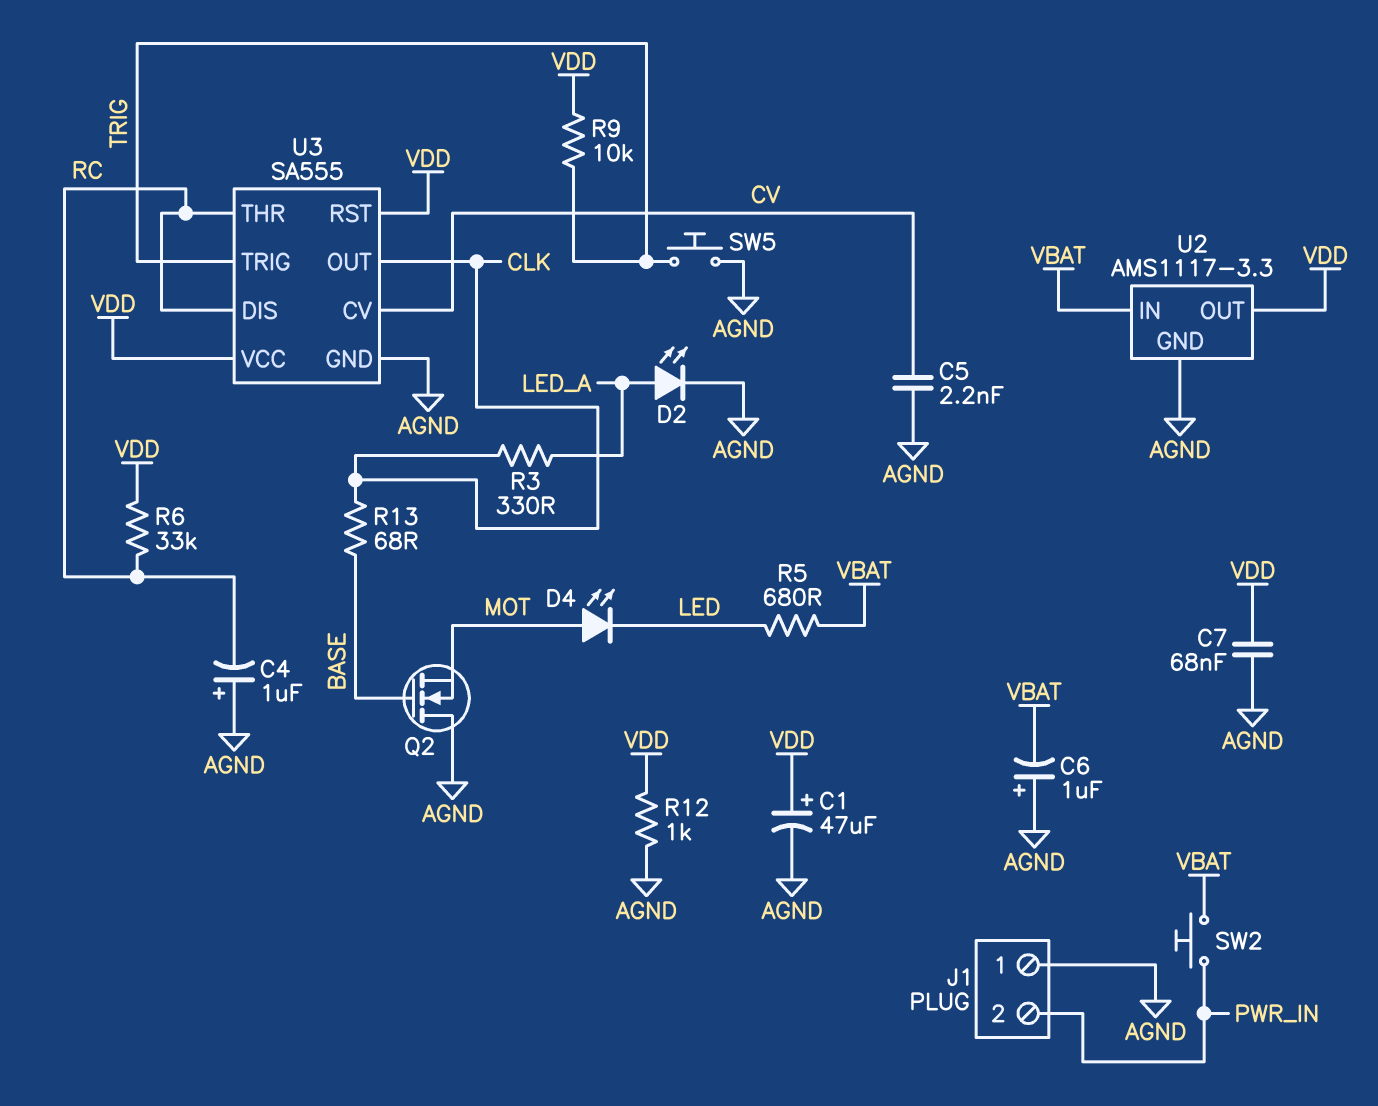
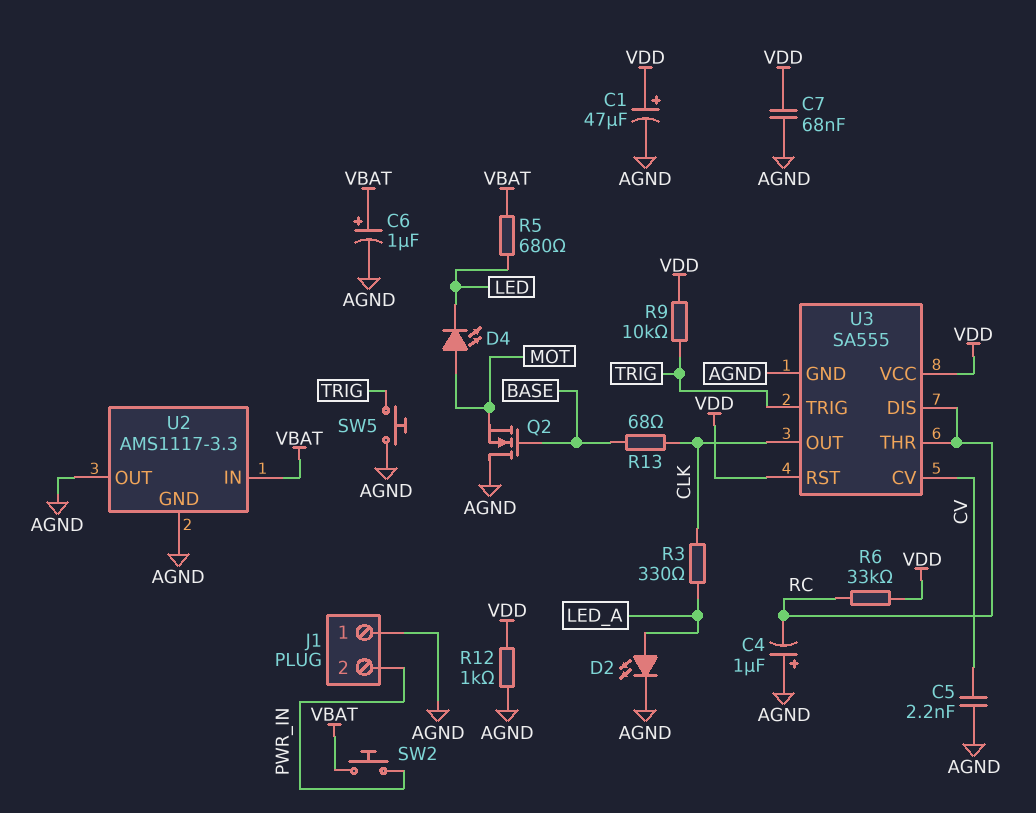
C6: 1uF (plus AGND, minus VBAT) -> 1uF (plus VBAT, minus AGND)
U2 pin OUT: VDD -> AGND

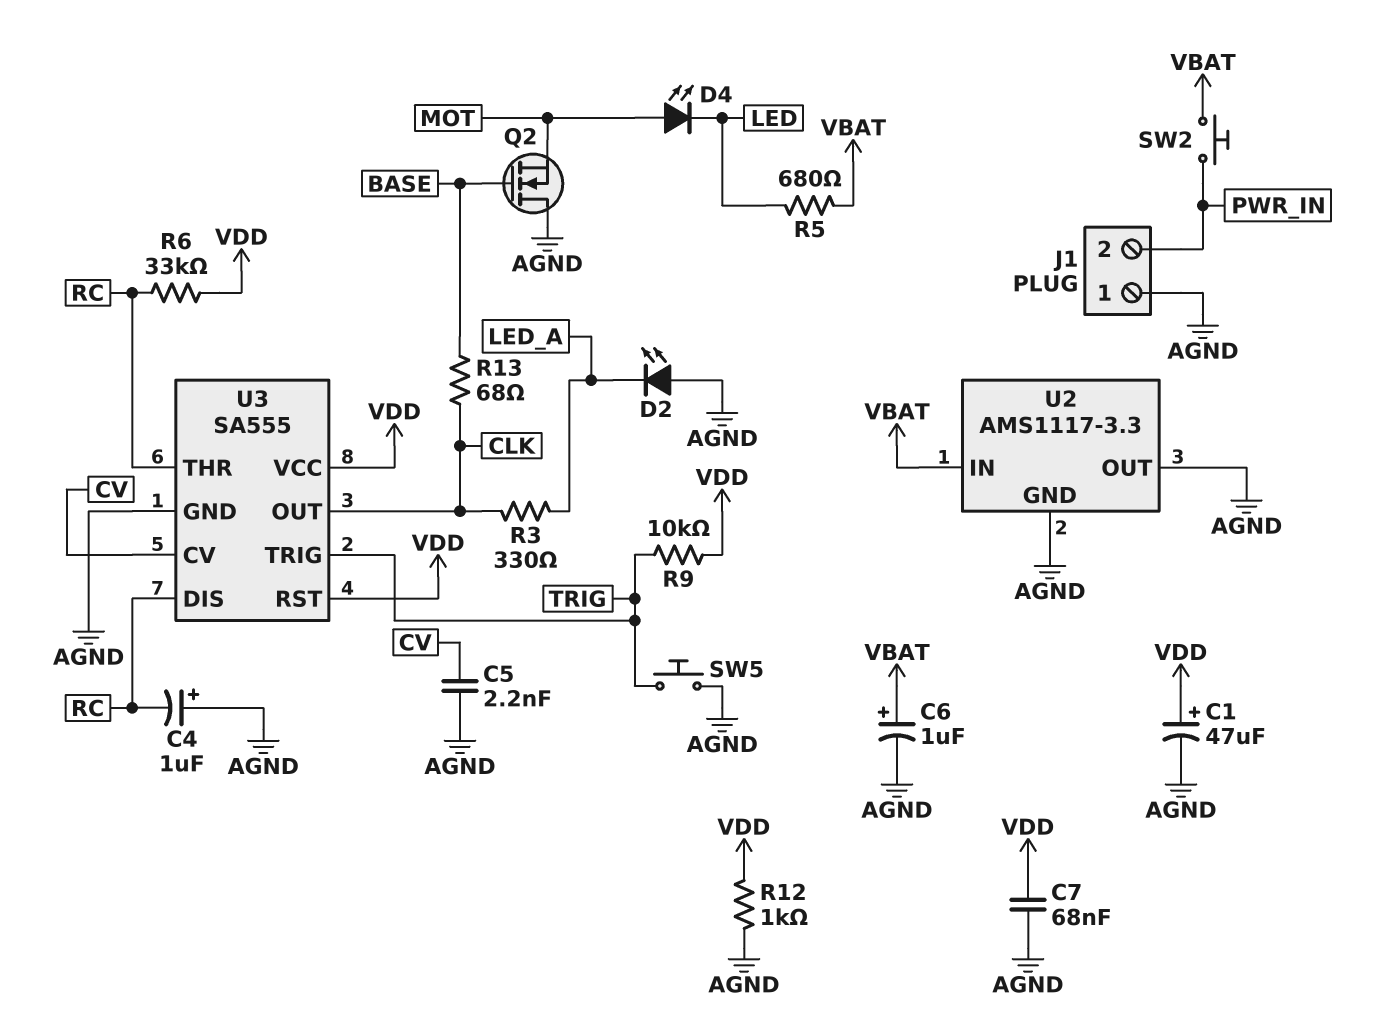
D2: LED (A LED_A, K AGND) -> LED (A AGND, K LED_A)

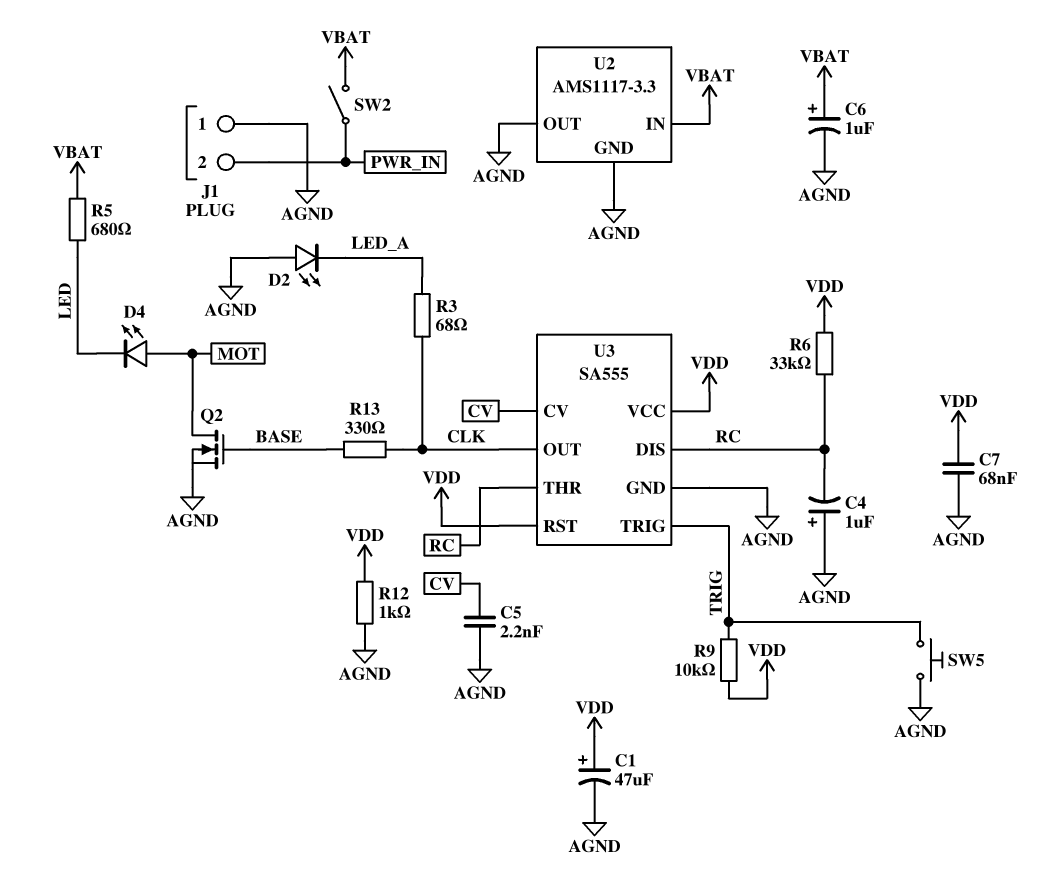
Q2: NMOS (G BASE, D AGND, S MOT) -> NMOS (G BASE, D MOT, S AGND)
R3: 330 (CLK, LED_A) -> 68 (CLK, LED_A)
R13: 68 (BASE, CLK) -> 330 (BASE, CLK)
SW2: button (PWR_IN, VBAT) -> switch (PWR_IN, VBAT)

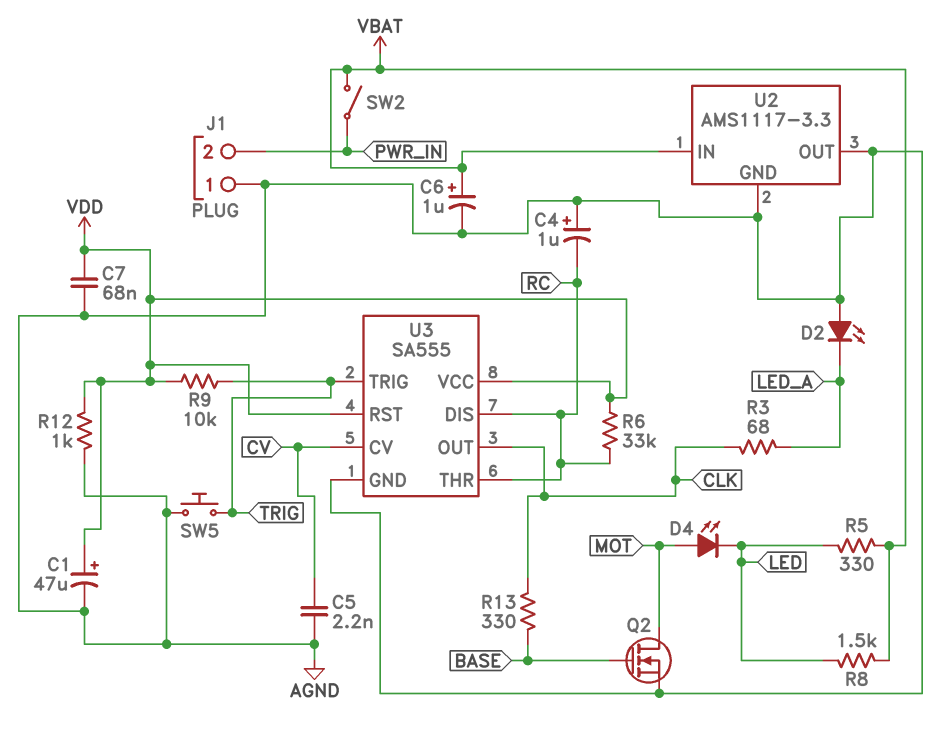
R5: 680 (LED, VBAT) -> 330 (LED, VBAT)
R8: none -> 1.5k (LED, VBAT)

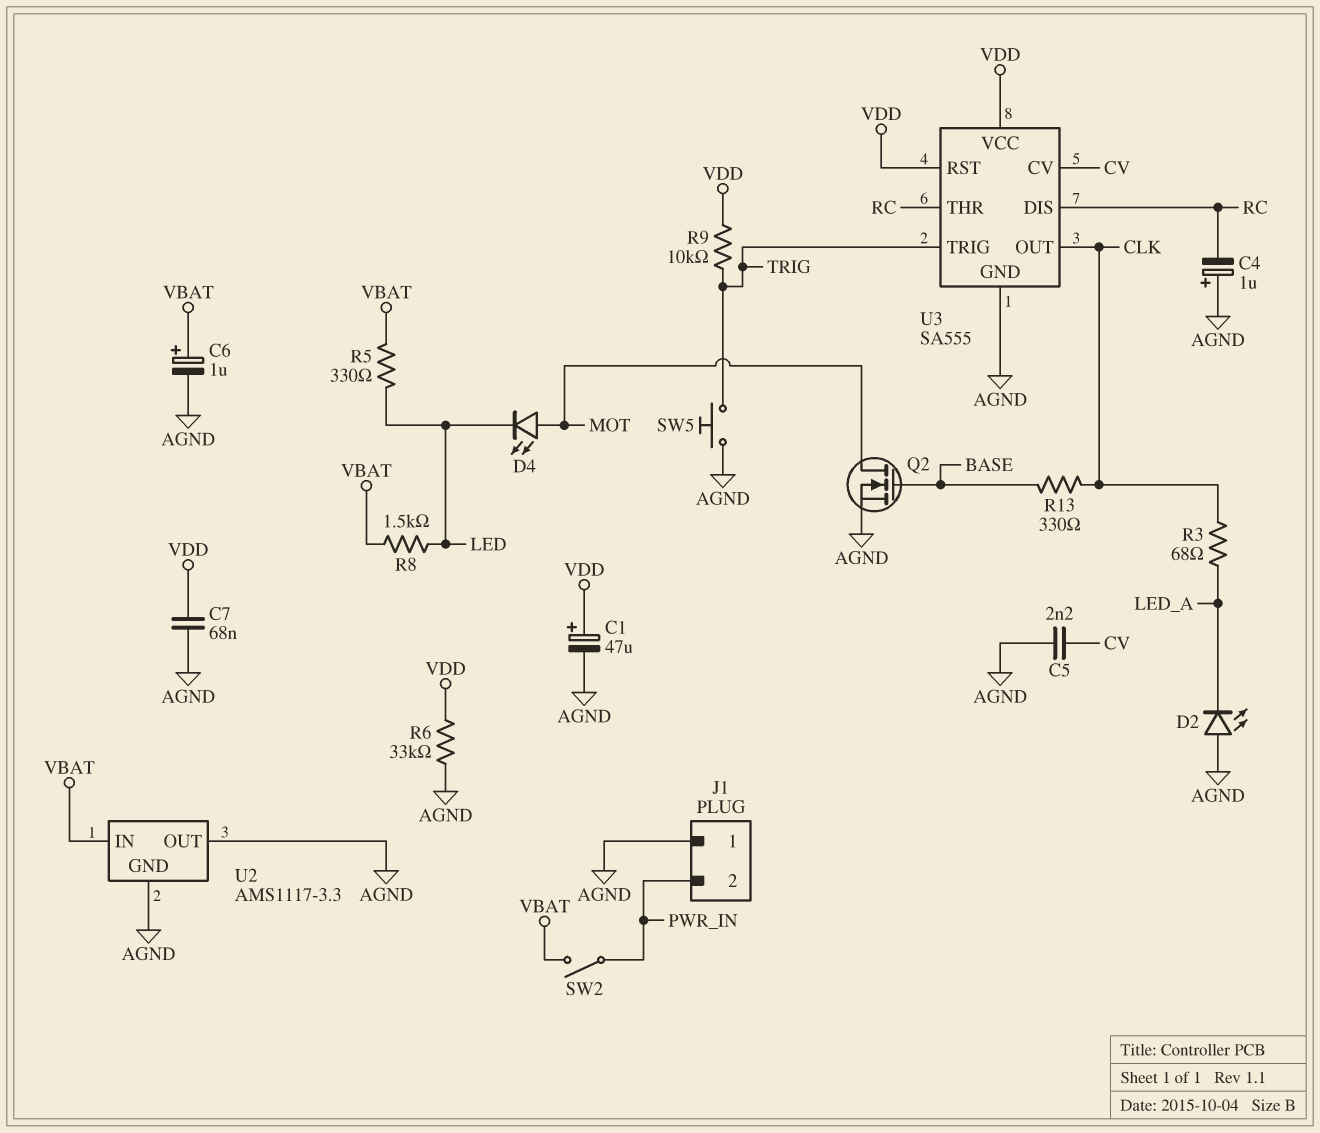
R6: 33k (RC, VDD) -> 33k (AGND, VDD)
R12: 1k (AGND, VDD) -> none

